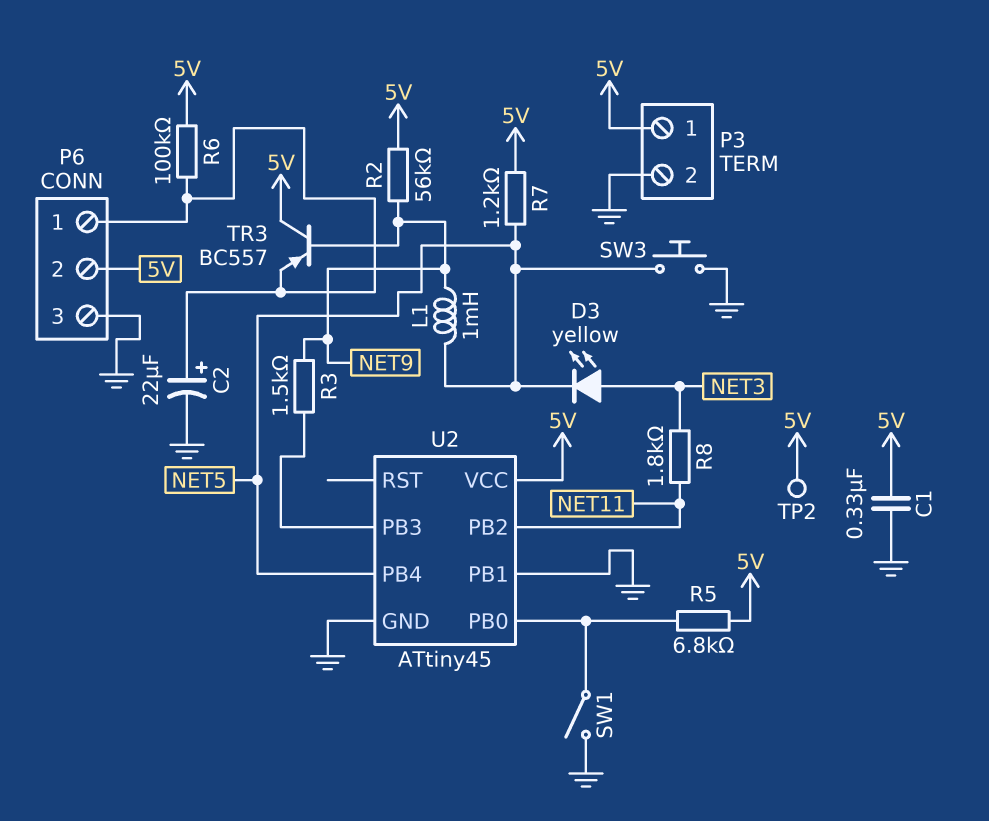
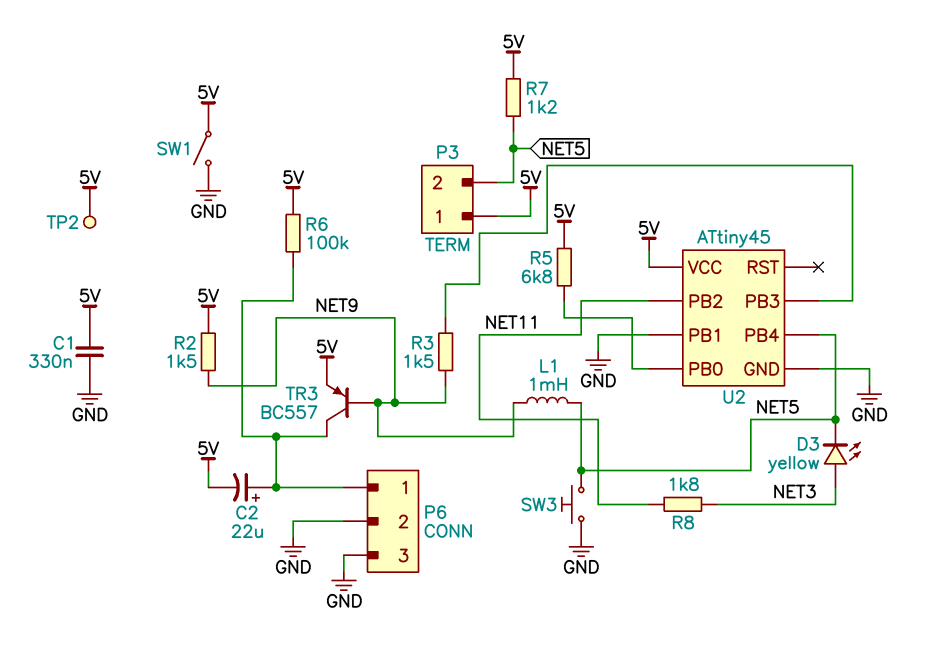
C2: 22uF (plus P6/1, minus GND) -> 22uF (plus P6/1, minus 5V)
P3 pin 2: GND -> NET5
P6 pin 2: 5V -> GND
R2: 56k (5V, NET9) -> 1.5k (5V, NET9)
SW1: switch (GND, U2/PB0) -> switch (5V, GND)
TR3: PNP BC557 (B NET9, C 5V, E P6/1) -> PNP BC557 (B NET9, C P6/1, E 5V)

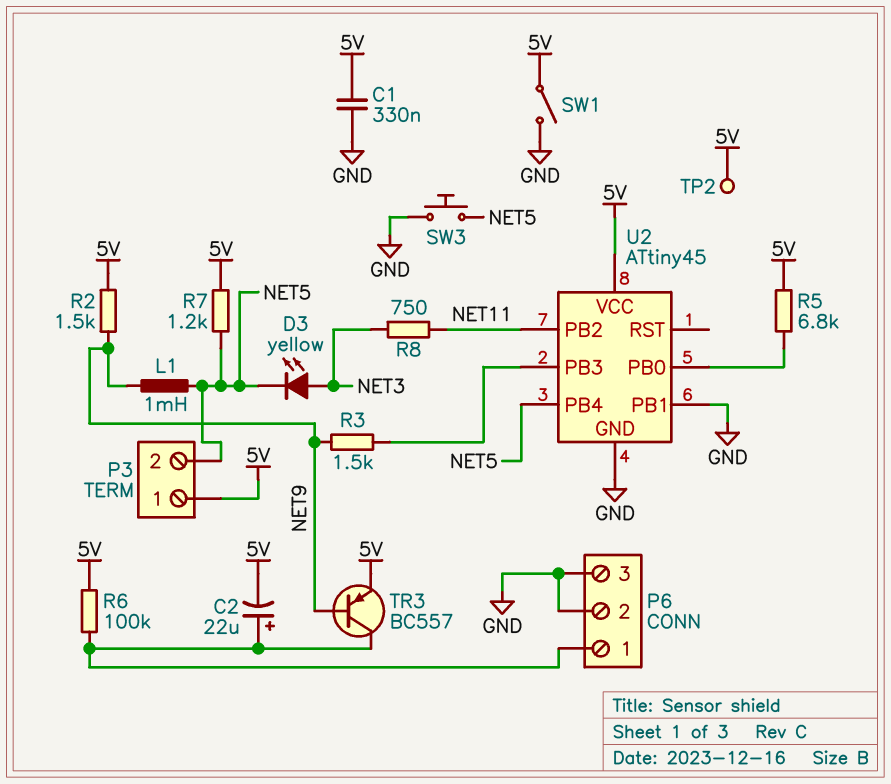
R8: 1.8k (NET3, NET11) -> 750 (NET3, NET11)

